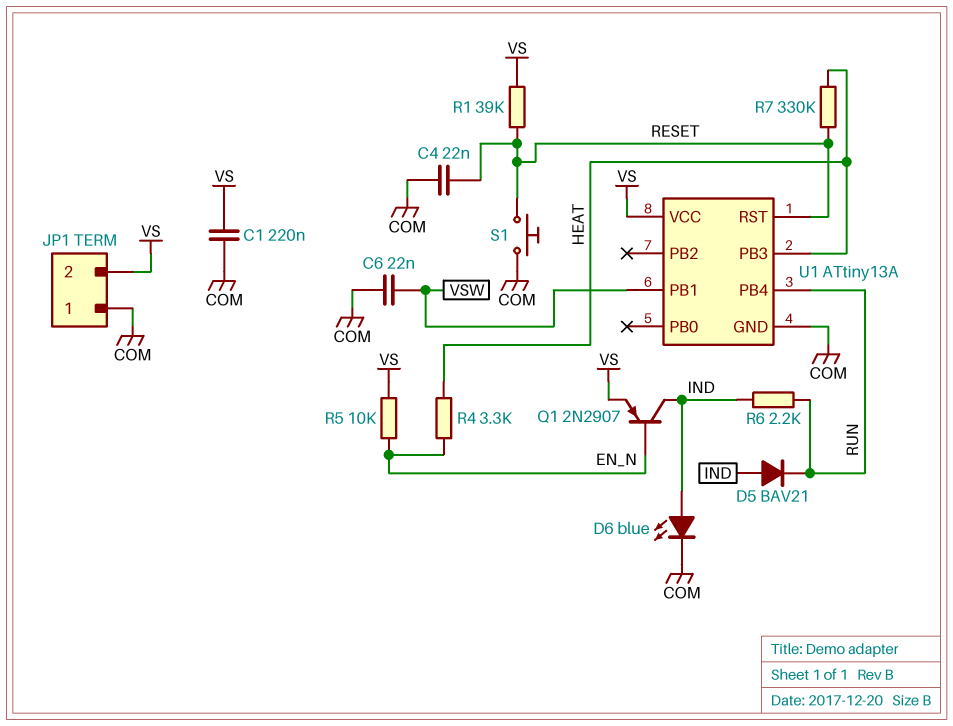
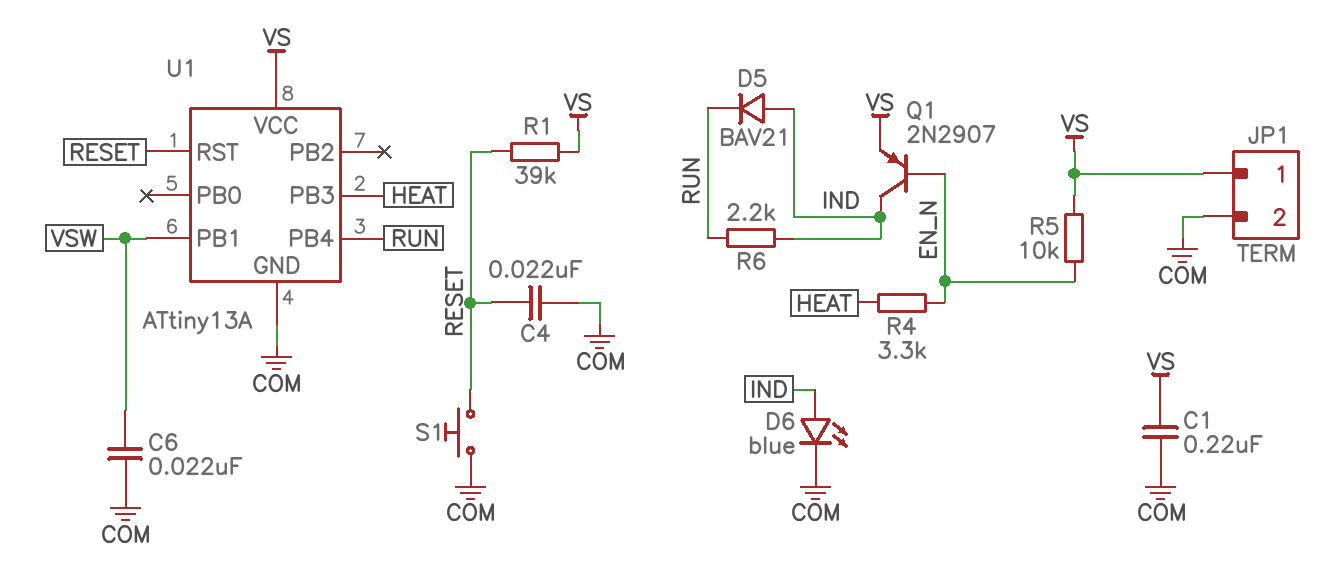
JP1 pin 1: COM -> VS
JP1 pin 2: VS -> COM
R7: 330k (HEAT, RESET) -> none

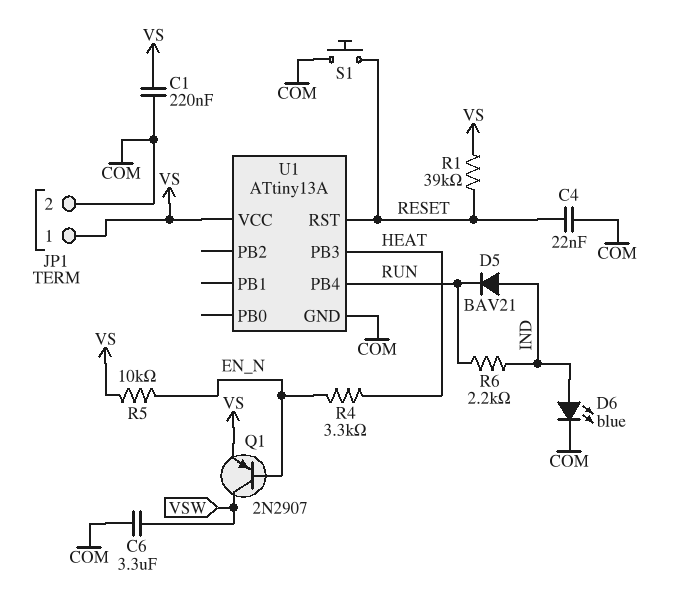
C6: 22nF (COM, VSW) -> 3.3uF (COM, VSW)
Q1: PNP 2N2907 (B EN_N, C IND, E VS) -> PNP 2N2907 (B EN_N, C VSW, E VS)
U1 pin PB1: VSW -> none

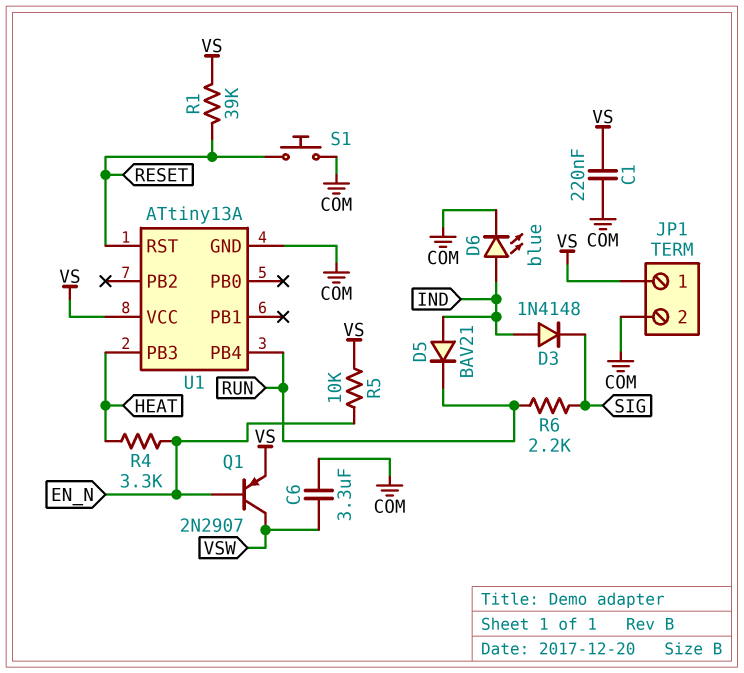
C4: 22nF (COM, RESET) -> none
D3: none -> diode 1N4148 (A IND, K SIG)
R6: 2.2k (IND, RUN) -> 2.2k (RUN, SIG)

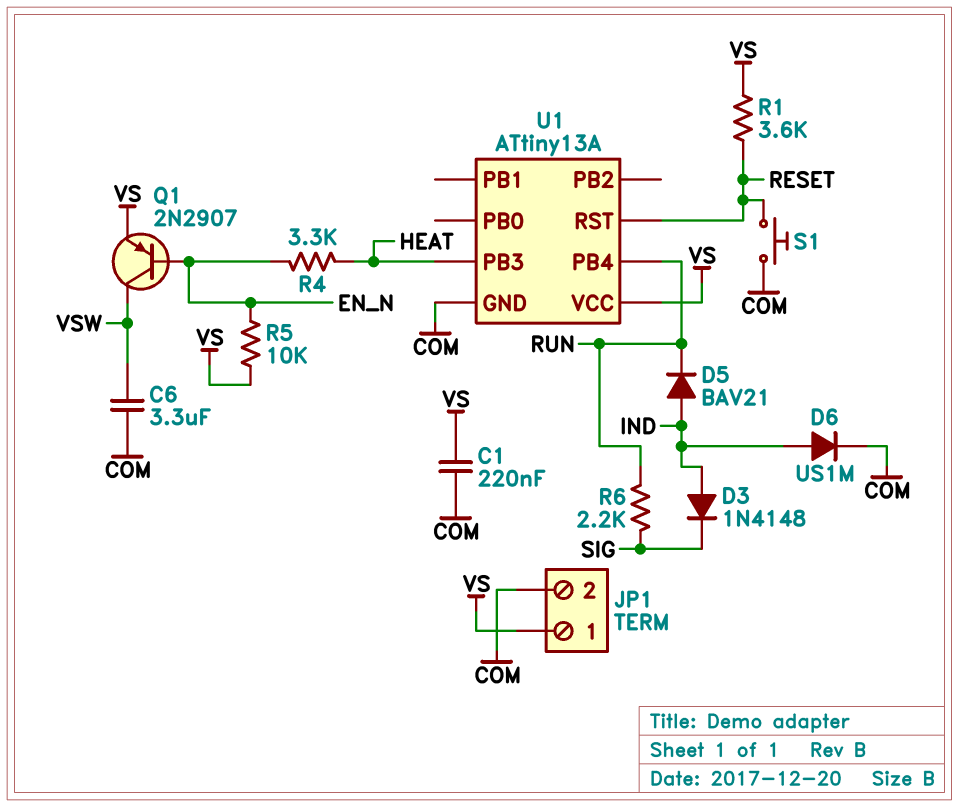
D6: LED blue (A IND, K COM) -> diode US1M (A IND, K COM)
R1: 39k (RESET, VS) -> 3.6k (RESET, VS)

